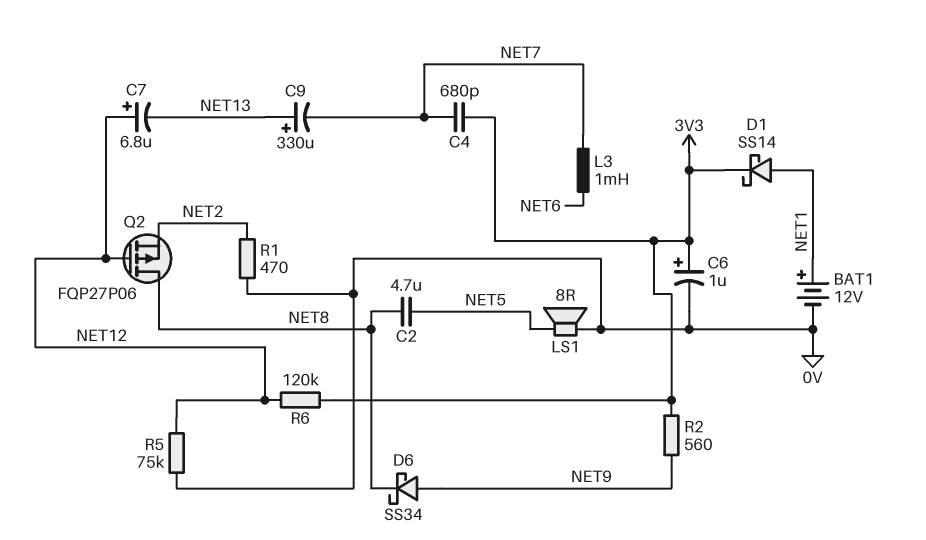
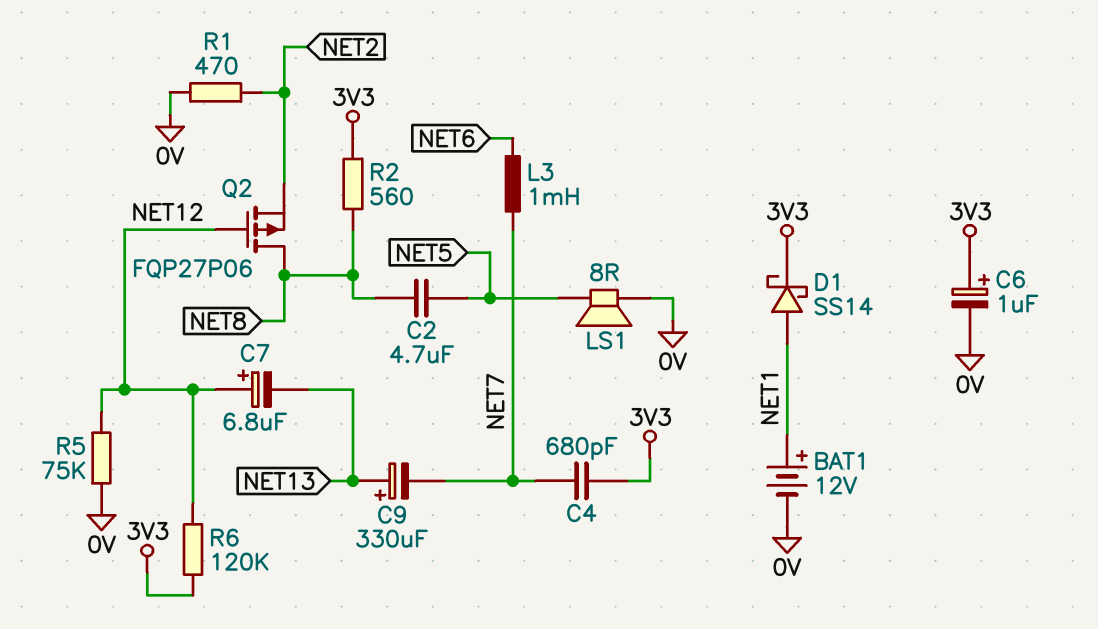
D6: schottky SS34 (A NET9, K NET8) -> none
R2: 560 (3V3, NET9) -> 560 (3V3, NET8)

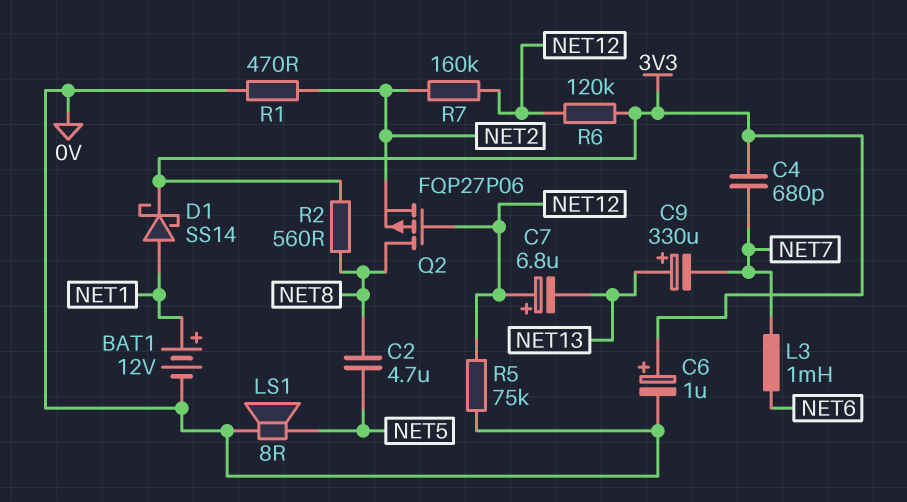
R7: none -> 160k (NET2, NET12)

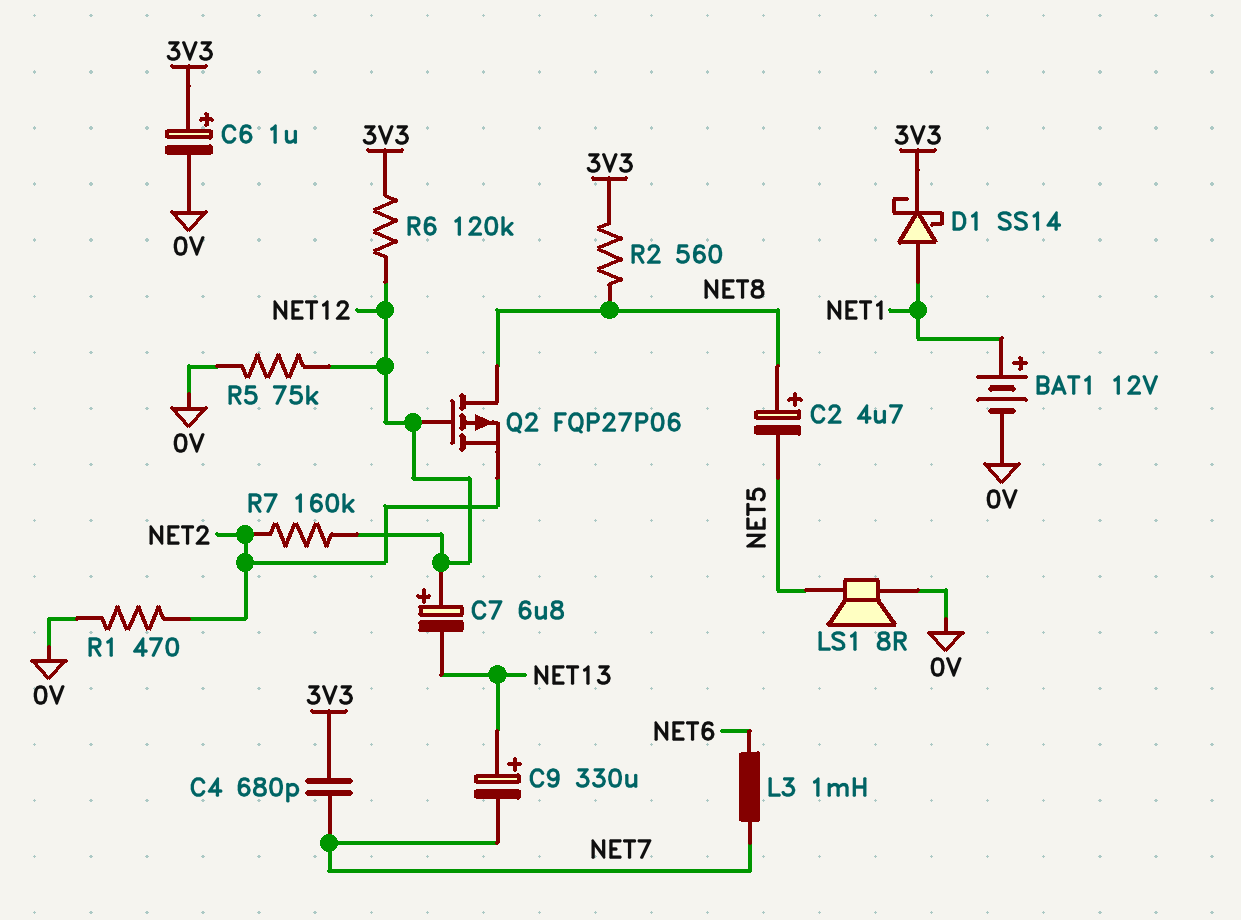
C2: 4.7uF (NET5, NET8) -> 4.7uF (plus NET8, minus NET5)

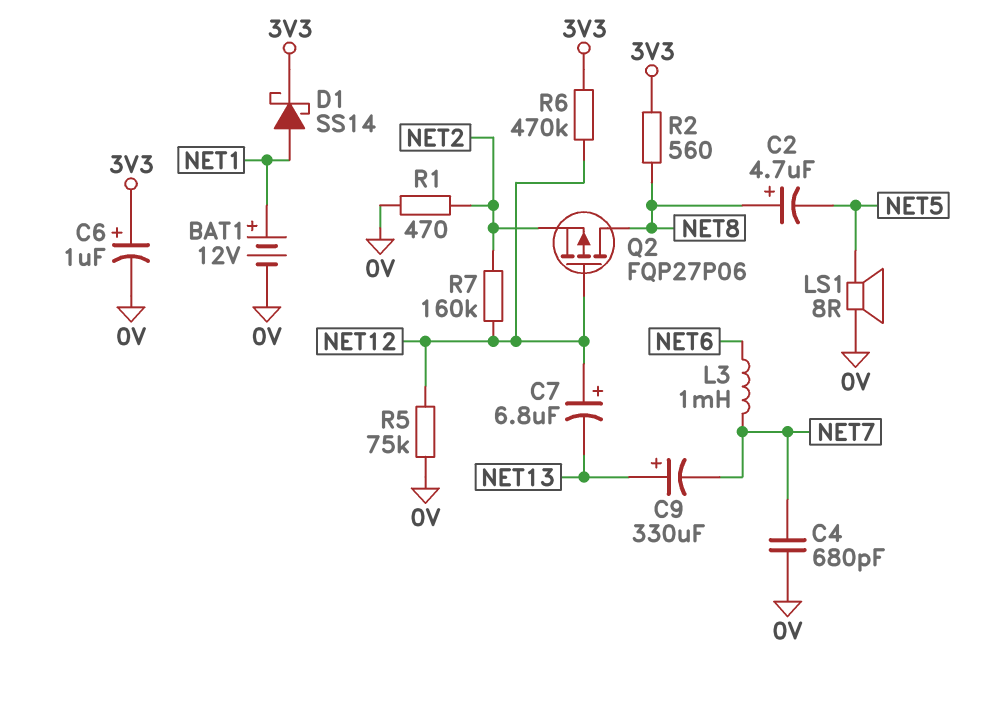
C4: 680pF (3V3, NET7) -> 680pF (0V, NET7)
R6: 120k (3V3, NET12) -> 470k (3V3, NET12)

